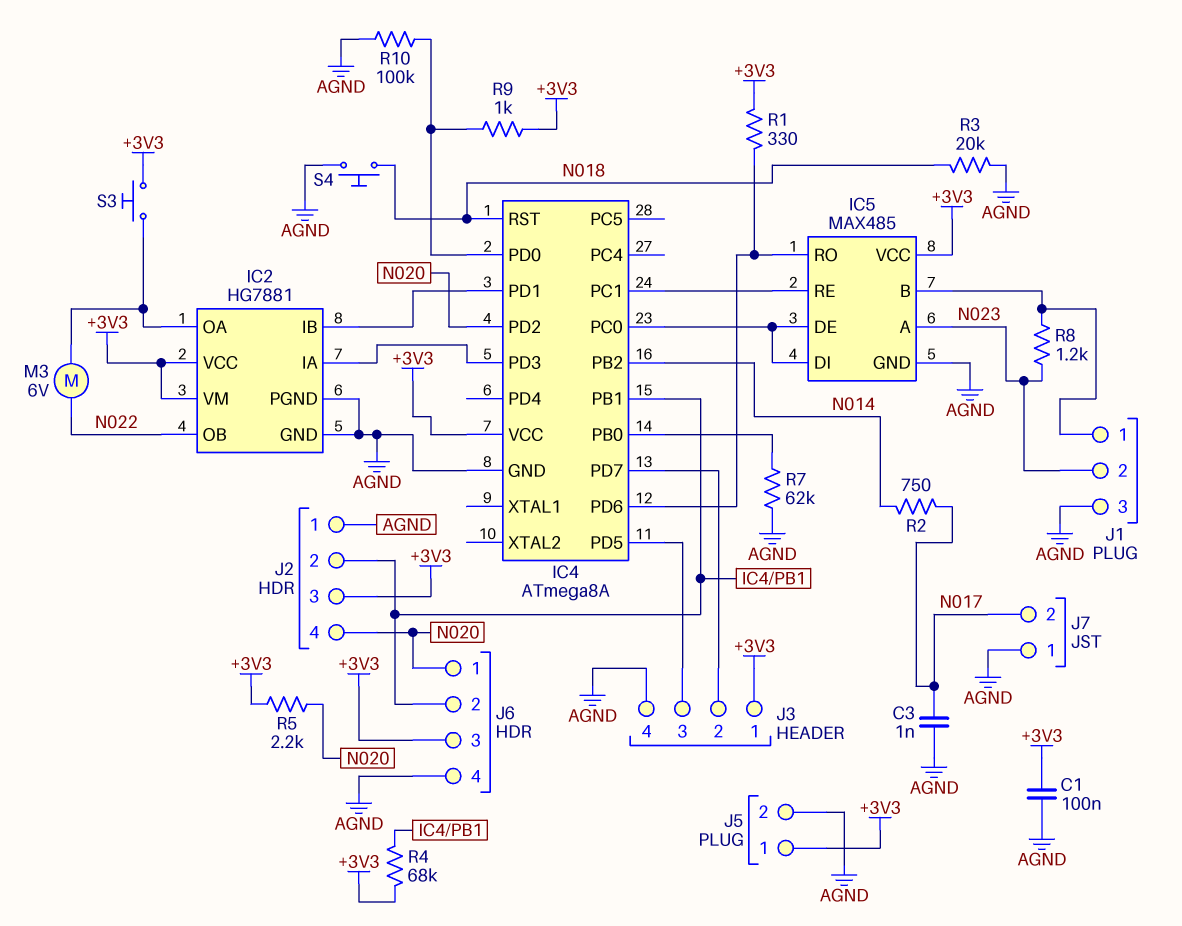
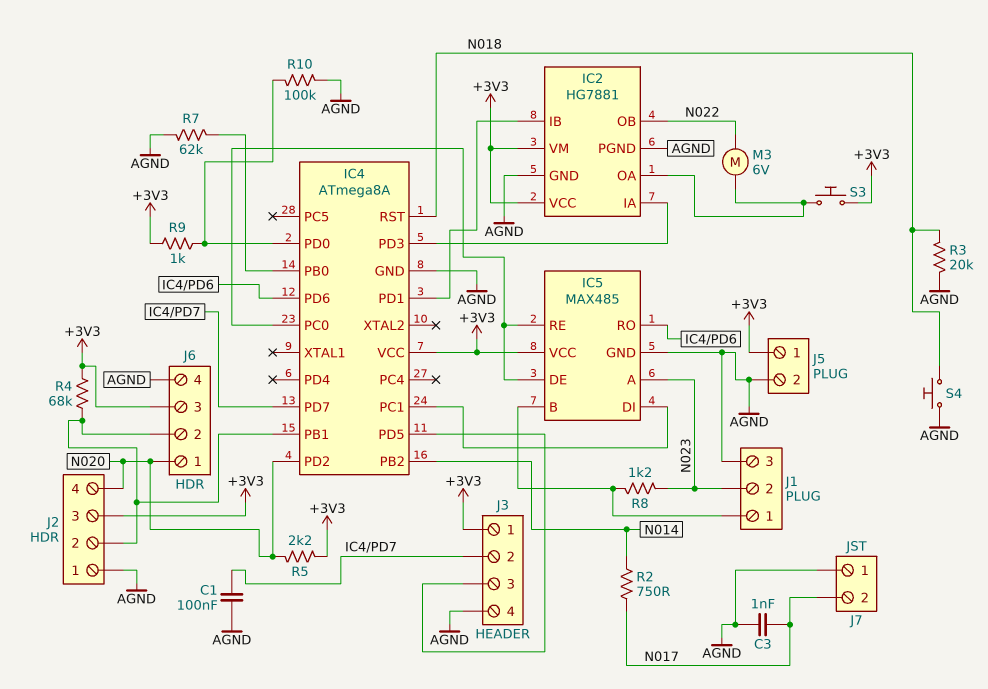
C1: 100nF (+3V3, AGND) -> 100nF (AGND, IC4/PD7)
IC5 pin DI: IC4/PC0 -> IC4/PC1
IC5 pin RE: IC4/PC1 -> IC4/PC0
R1: 330 (+3V3, IC4/PD6) -> none

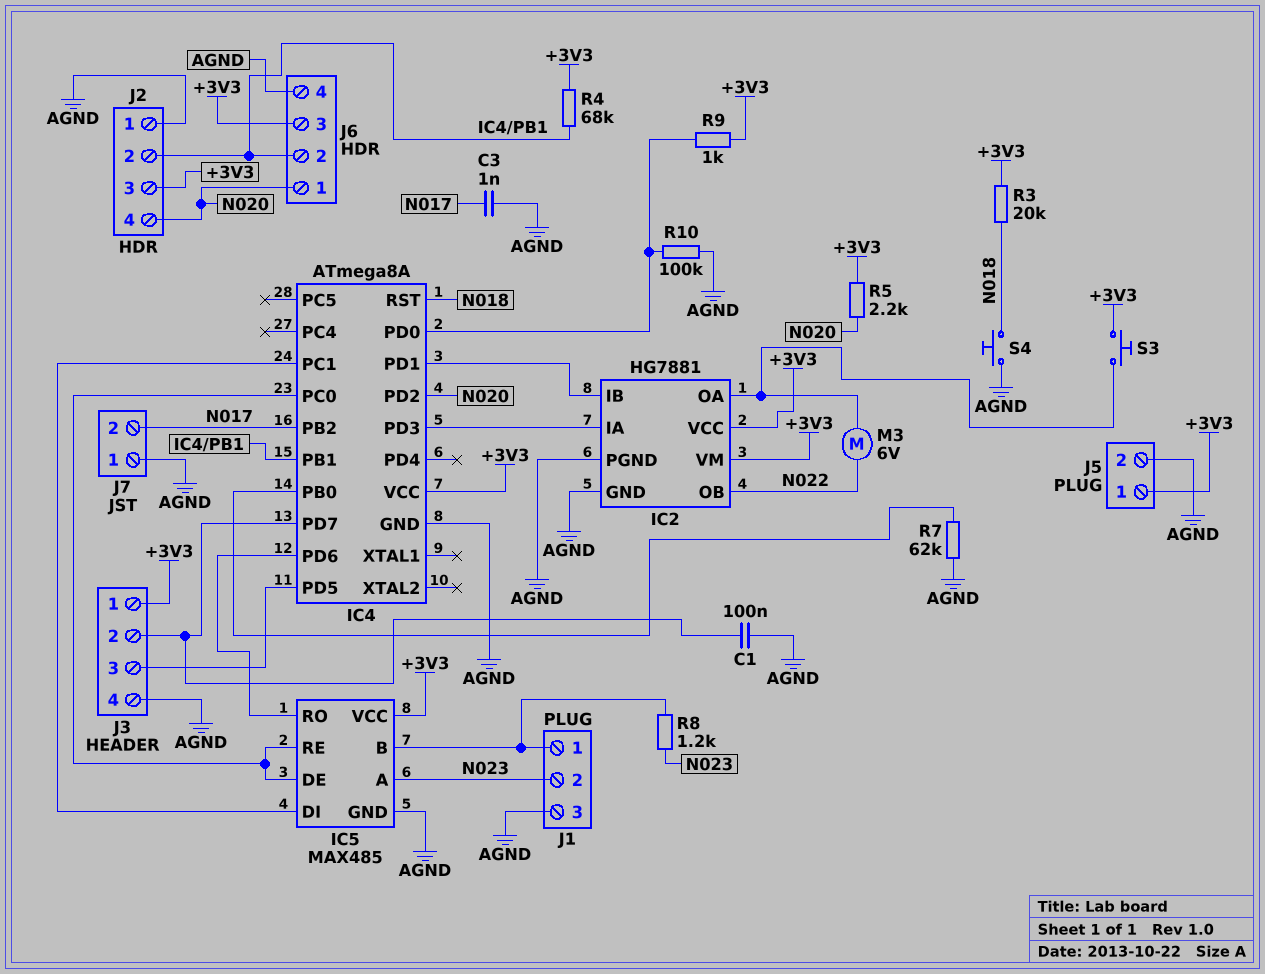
IC4 pin PB2: N014 -> N017
R2: 750 (N014, N017) -> none
R3: 20k (AGND, N018) -> 20k (+3V3, N018)

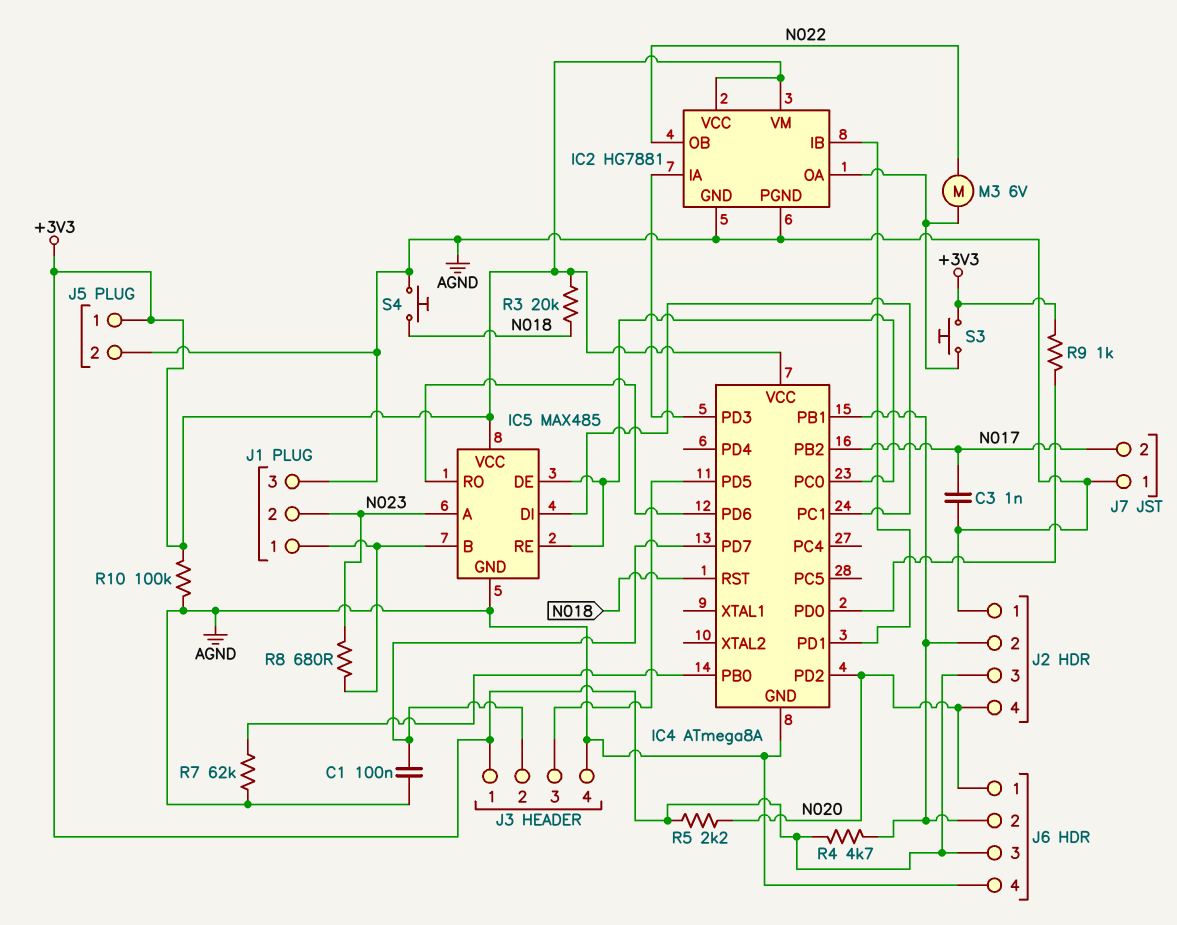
R4: 68k (+3V3, IC4/PB1) -> 4.7k (+3V3, IC4/PB1)
R8: 1.2k (IC5/B, N023) -> 680 (IC5/B, N023)
R10: 100k (AGND, IC4/PD0) -> 100k (+3V3, AGND)

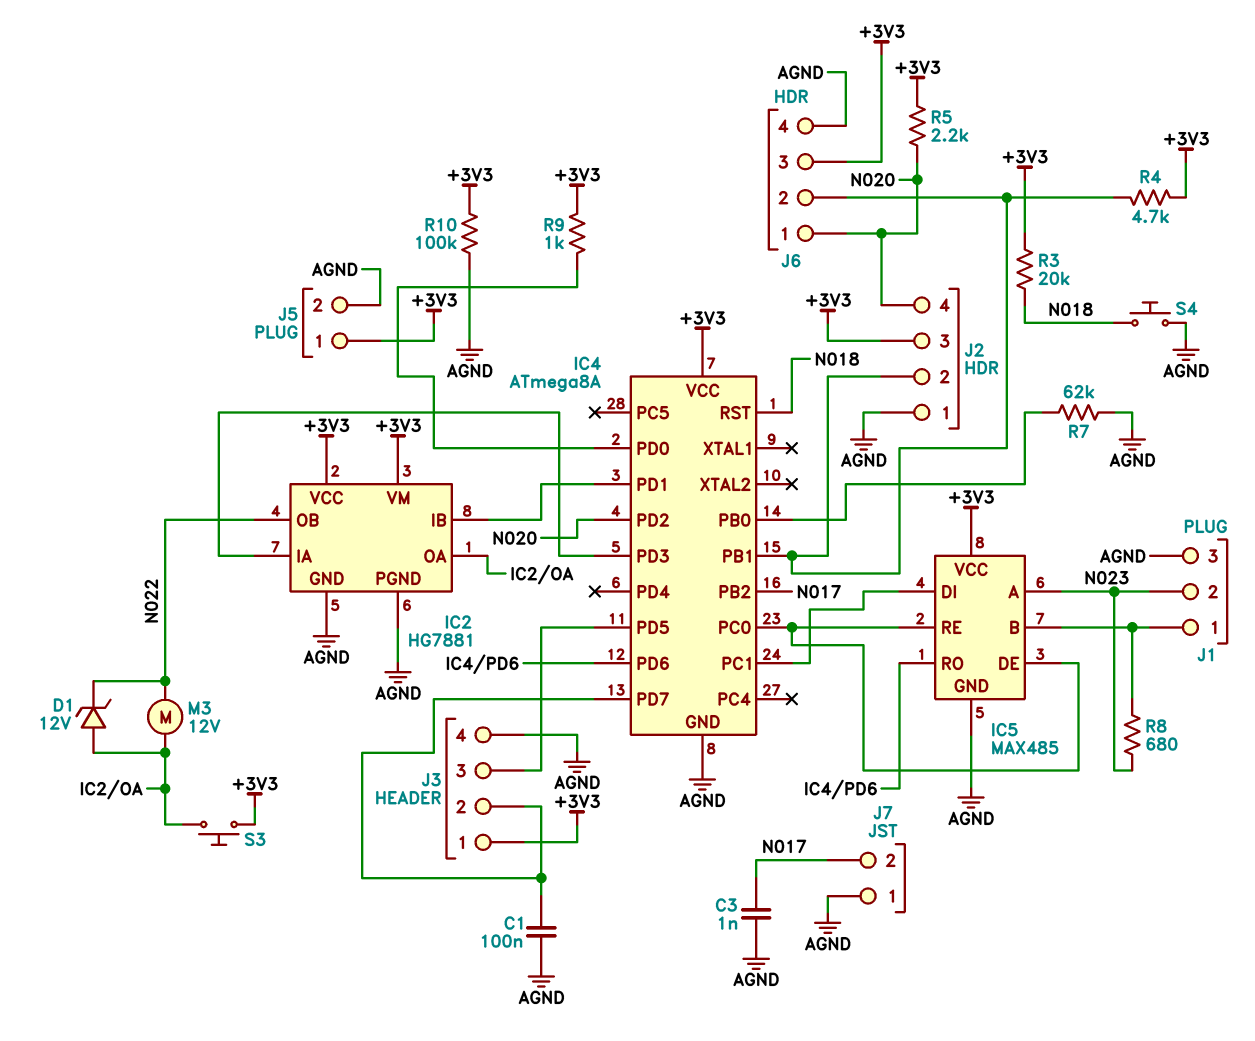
D1: none -> zener 12V (A IC2/OA, K N022)
M3: motor 6V (IC2/OA, N022) -> motor 12V (IC2/OA, N022)

